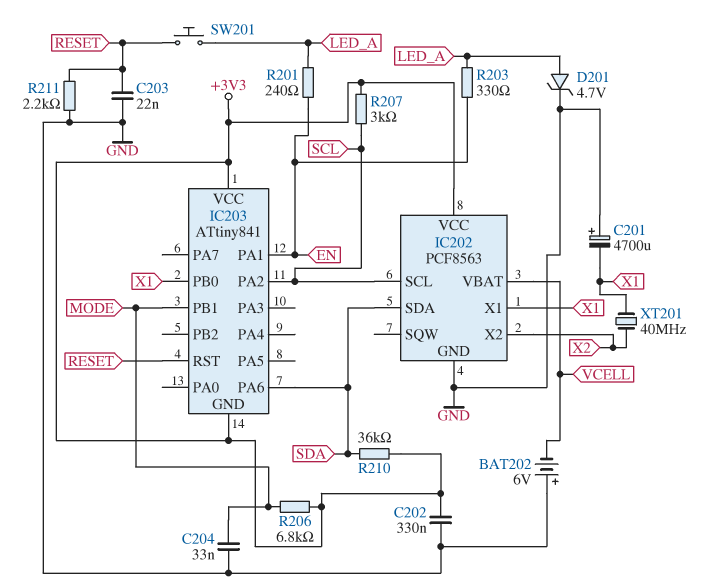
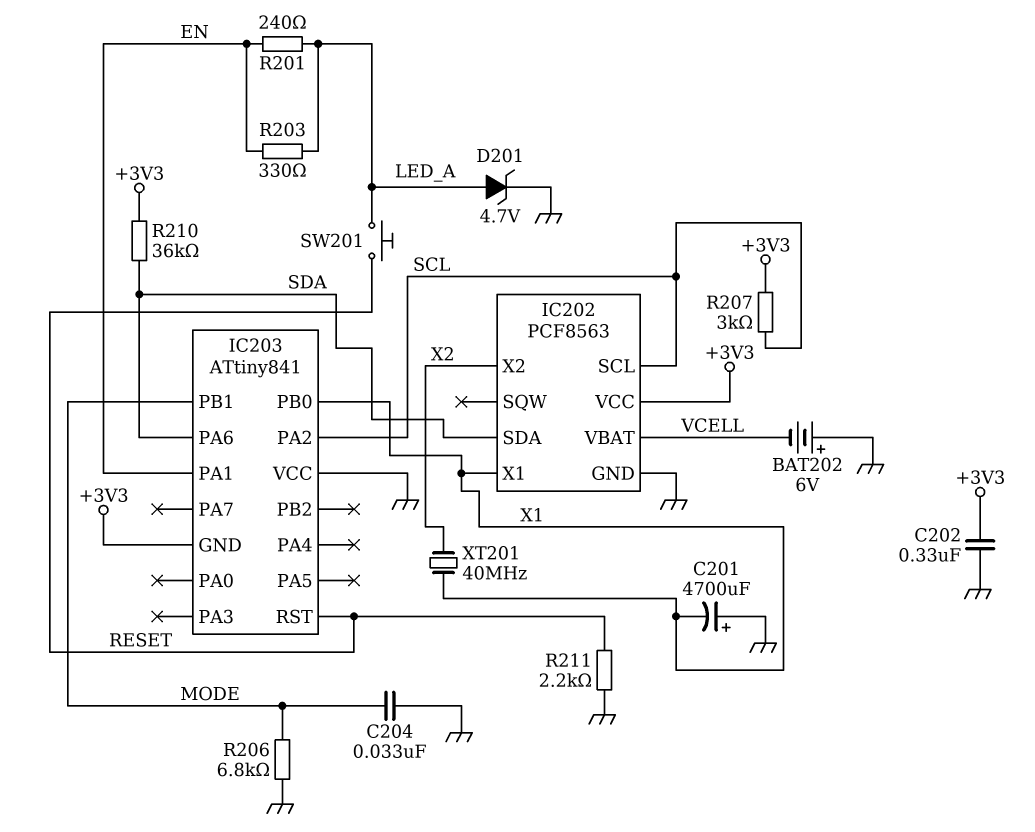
C203: 22nF (GND, RESET) -> none
IC203 pin VCC: +3V3 -> GND
R206: 6.8k (+3V3, MODE) -> 6.8k (GND, MODE)

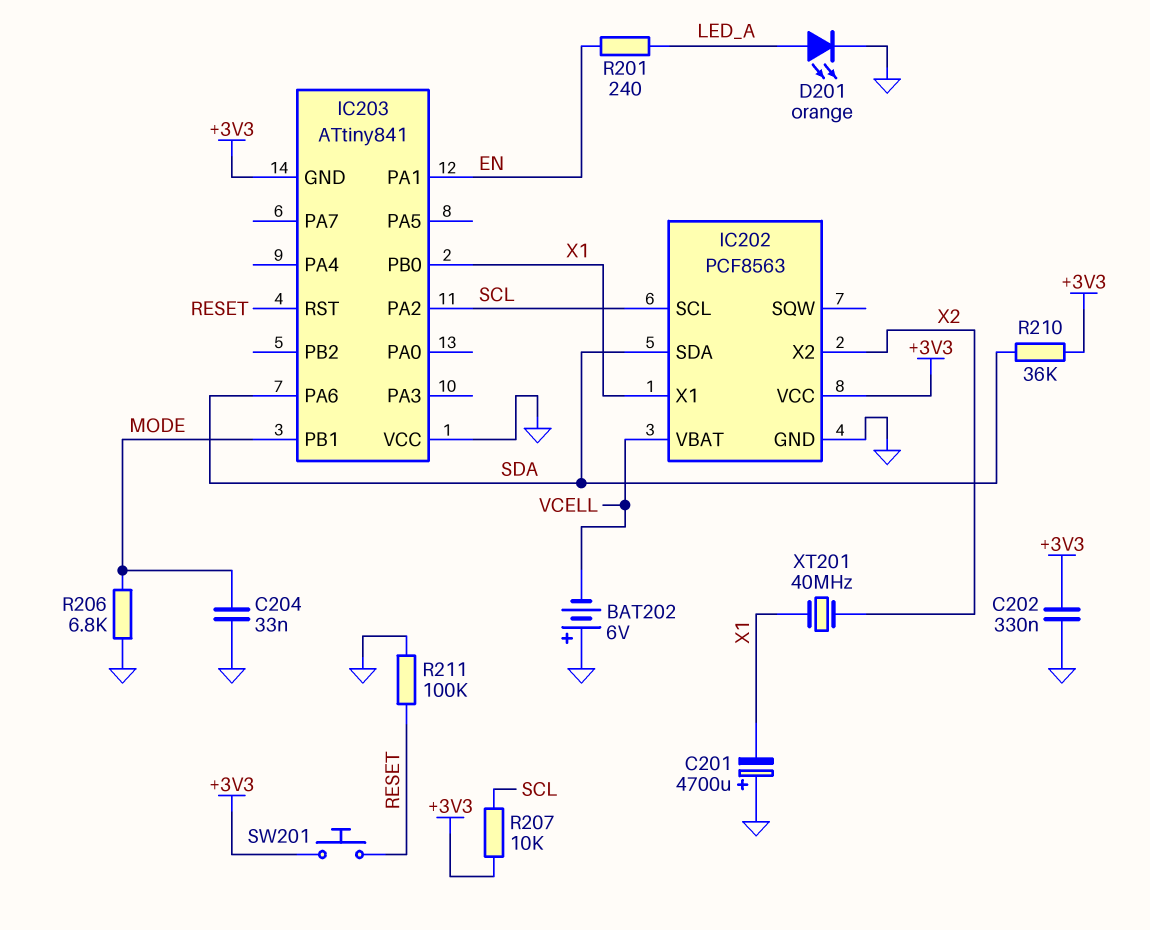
D201: zener 4.7V (A LED_A, K GND) -> LED orange (A LED_A, K GND)
R203: 330 (EN, LED_A) -> none
R207: 3k (+3V3, SCL) -> 10k (+3V3, SCL)
R211: 2.2k (GND, RESET) -> 100k (GND, RESET)
SW201: button (LED_A, RESET) -> button (+3V3, RESET)

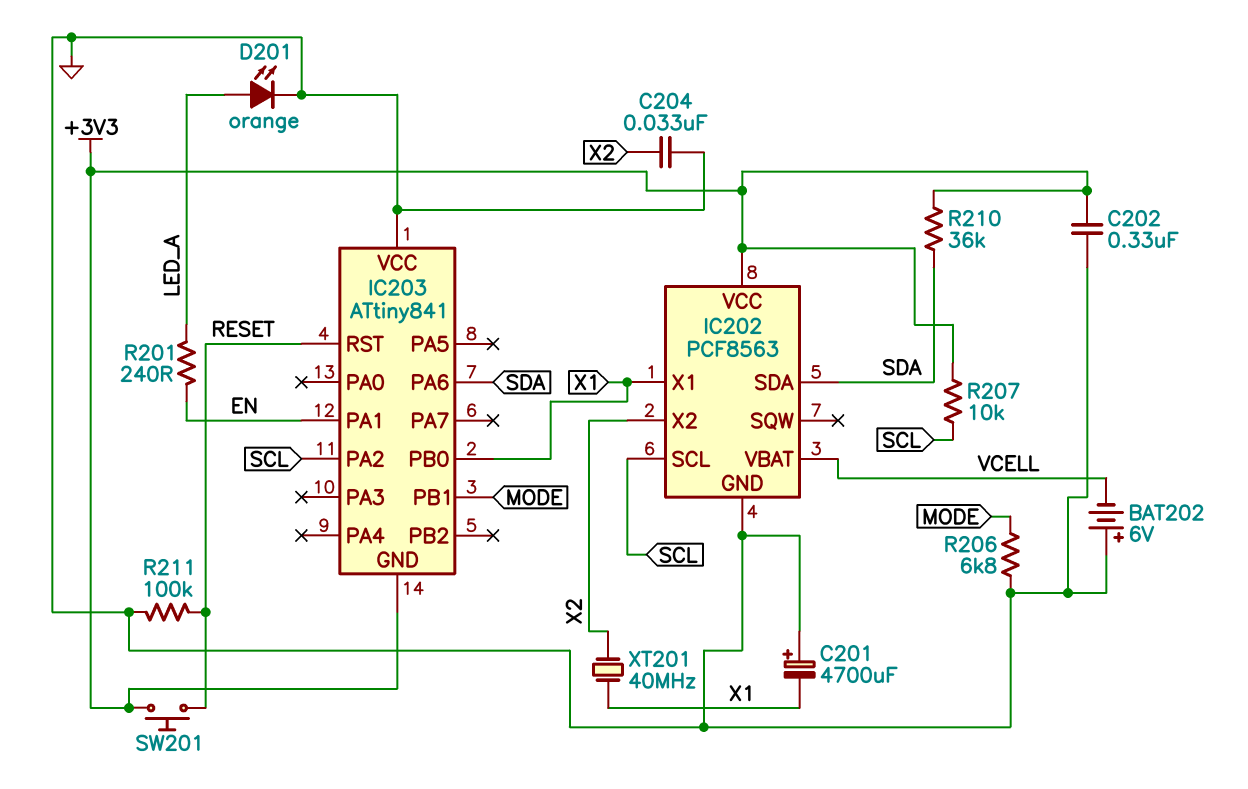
C204: 33nF (GND, MODE) -> 33nF (GND, X2)

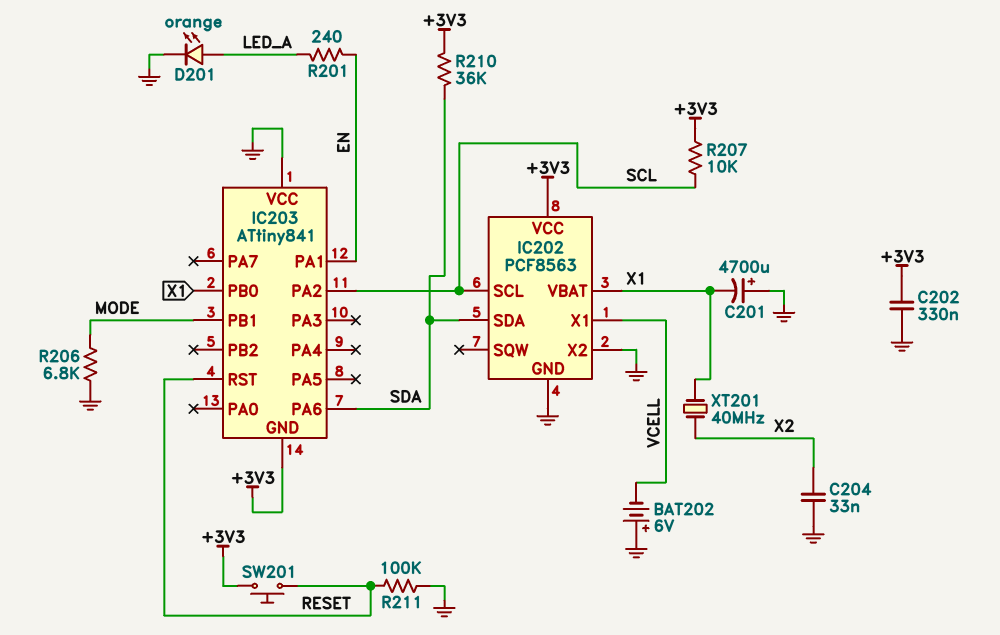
IC202 pin VBAT: VCELL -> X1
IC202 pin X1: X1 -> VCELL
IC202 pin X2: X2 -> GND

